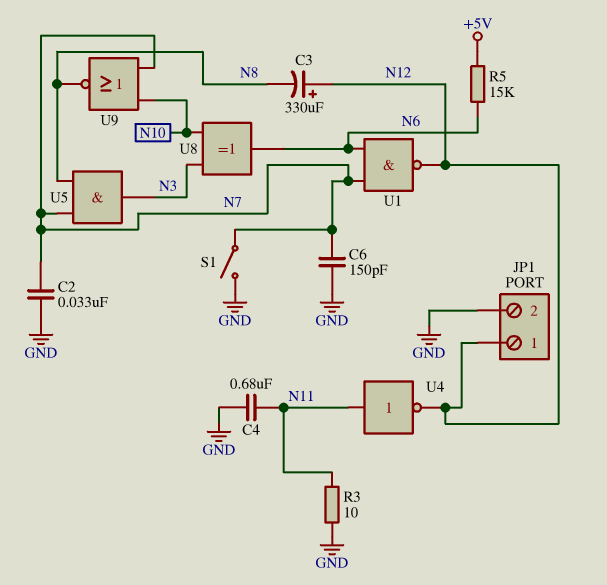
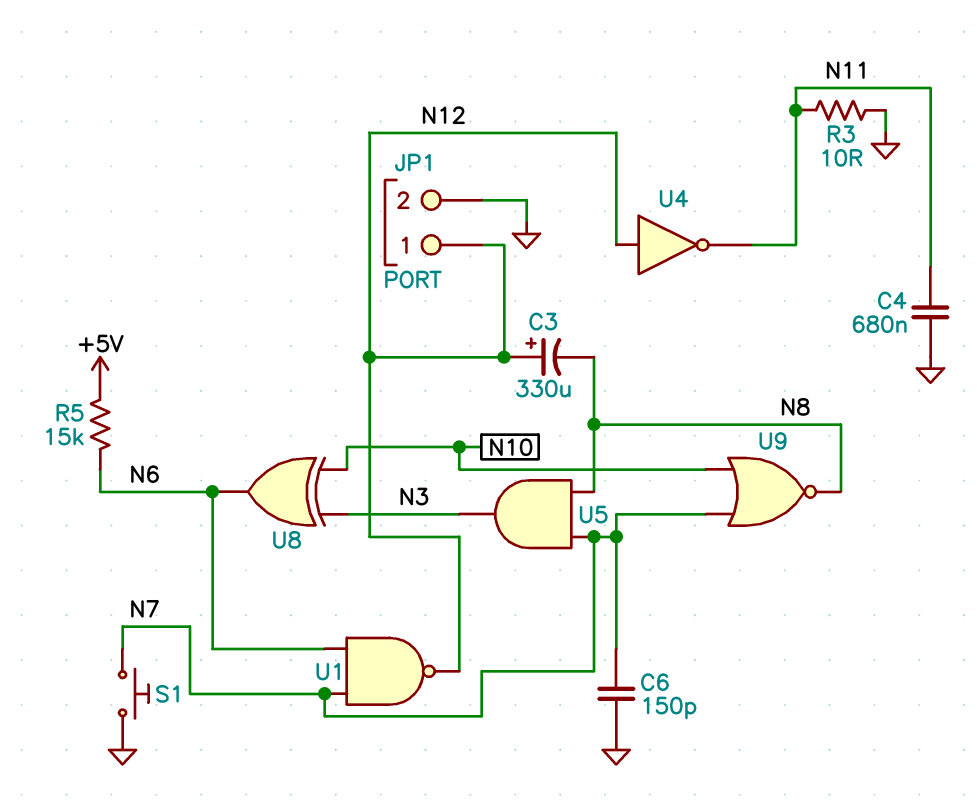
C2: 33nF (GND, N7) -> none
S1: switch (GND, N7) -> button (GND, N7)
U4: NOT (in N11, out N12) -> NOT (in N12, out N11)

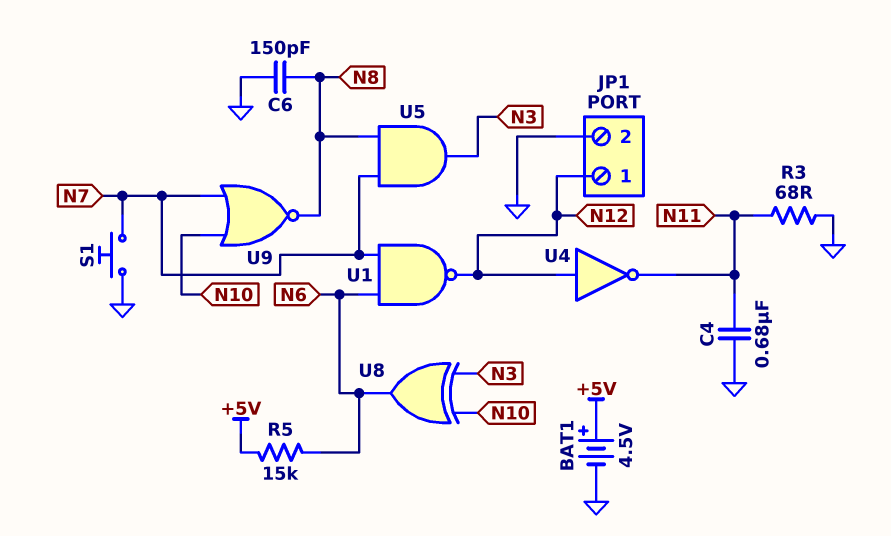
BAT1: none -> 4.5V (plus +5V, minus GND)
C3: 330uF (plus N12, minus N8) -> none
C6: 150pF (GND, N7) -> 150pF (GND, N8)
R3: 10 (GND, N11) -> 68 (GND, N11)

